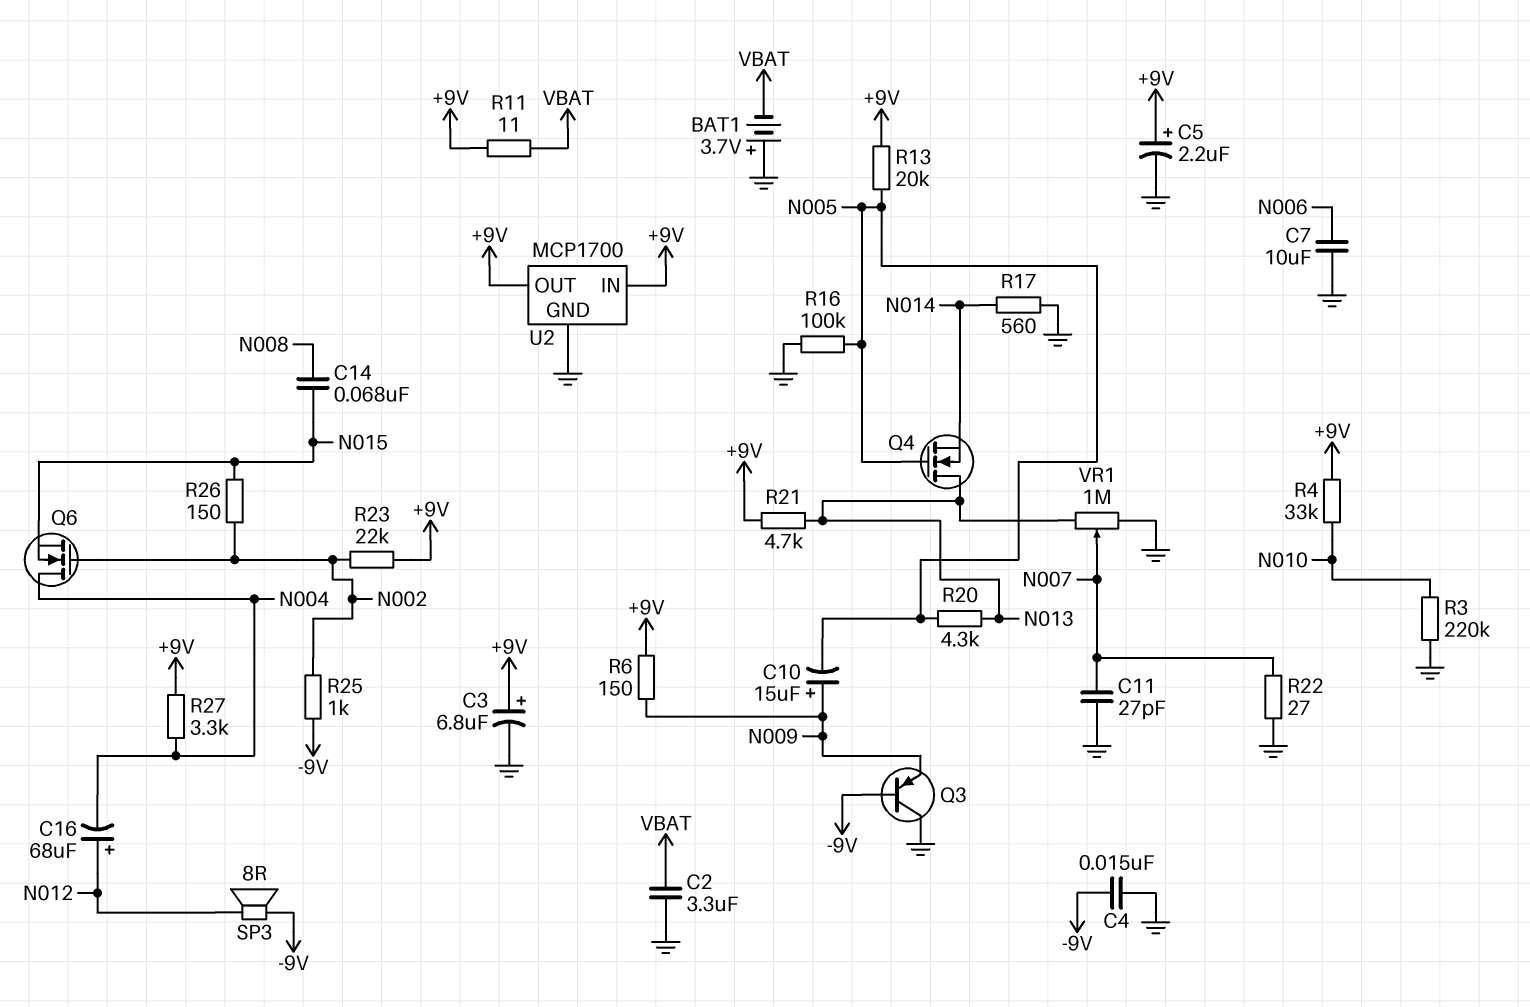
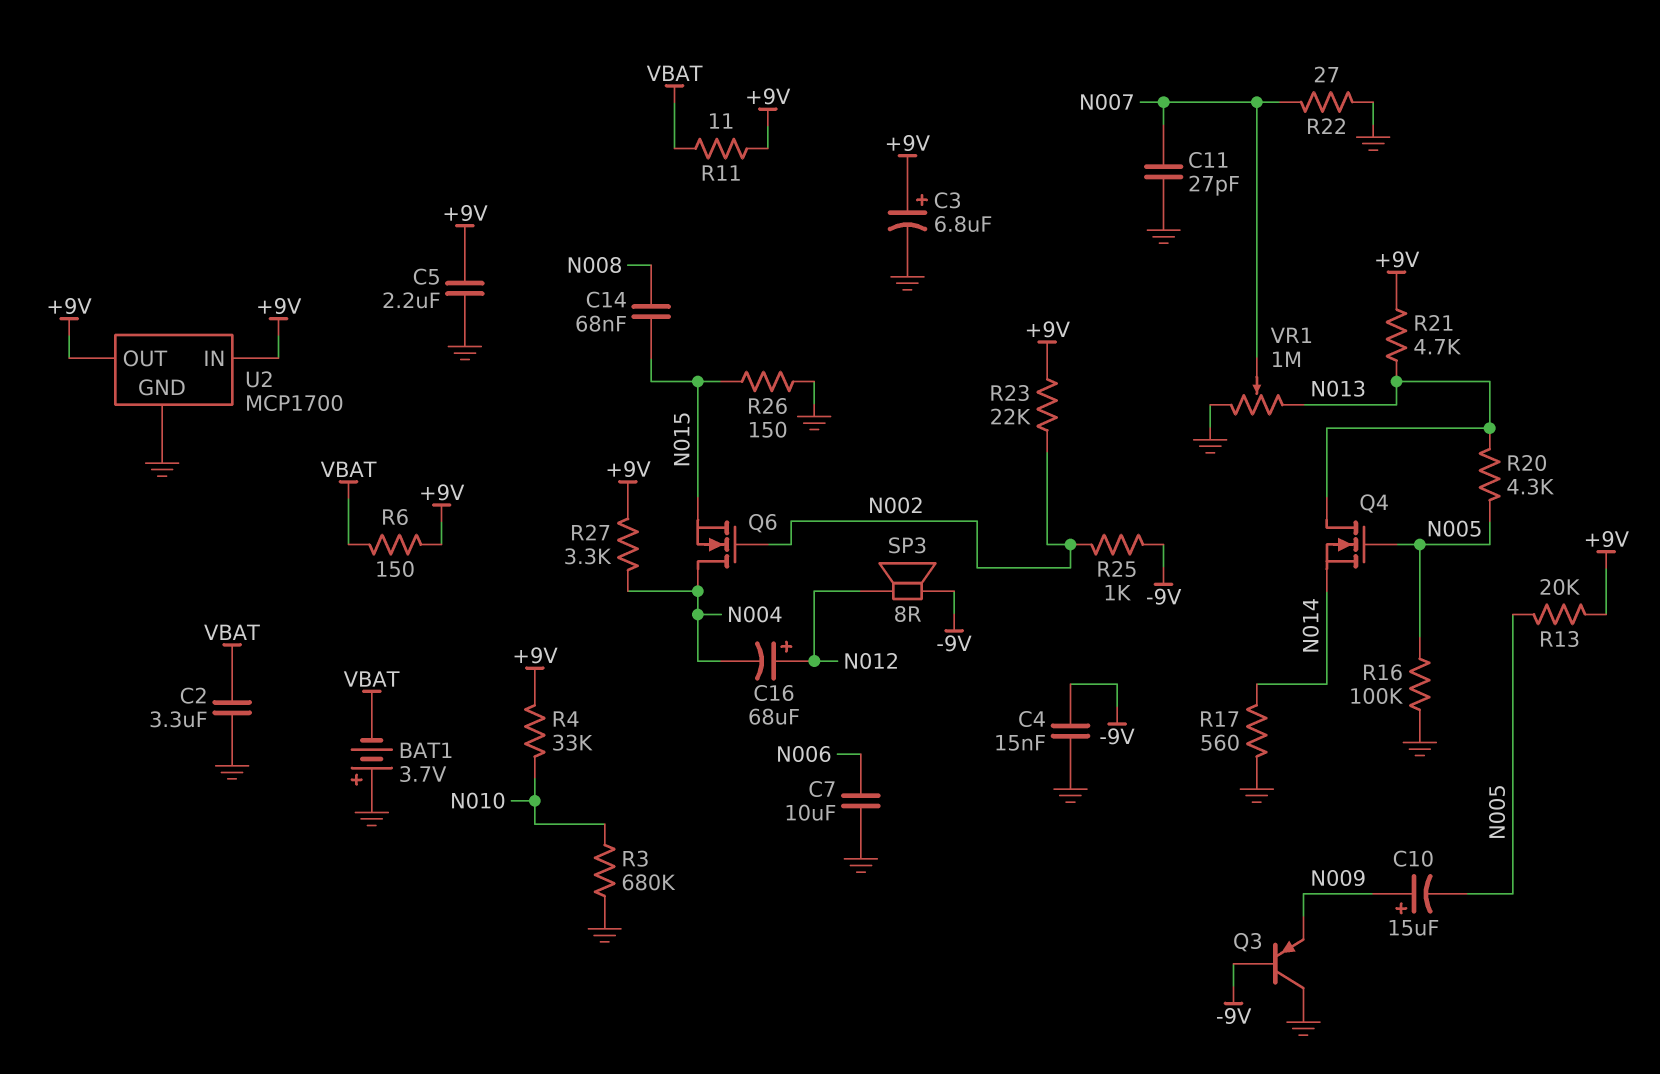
C5: 2.2uF (plus +9V, minus GND) -> 2.2uF (+9V, GND)
R3: 220k (GND, N010) -> 680k (GND, N010)
R6: 150 (+9V, N009) -> 150 (+9V, VBAT)
R26: 150 (N002, N015) -> 150 (GND, N015)

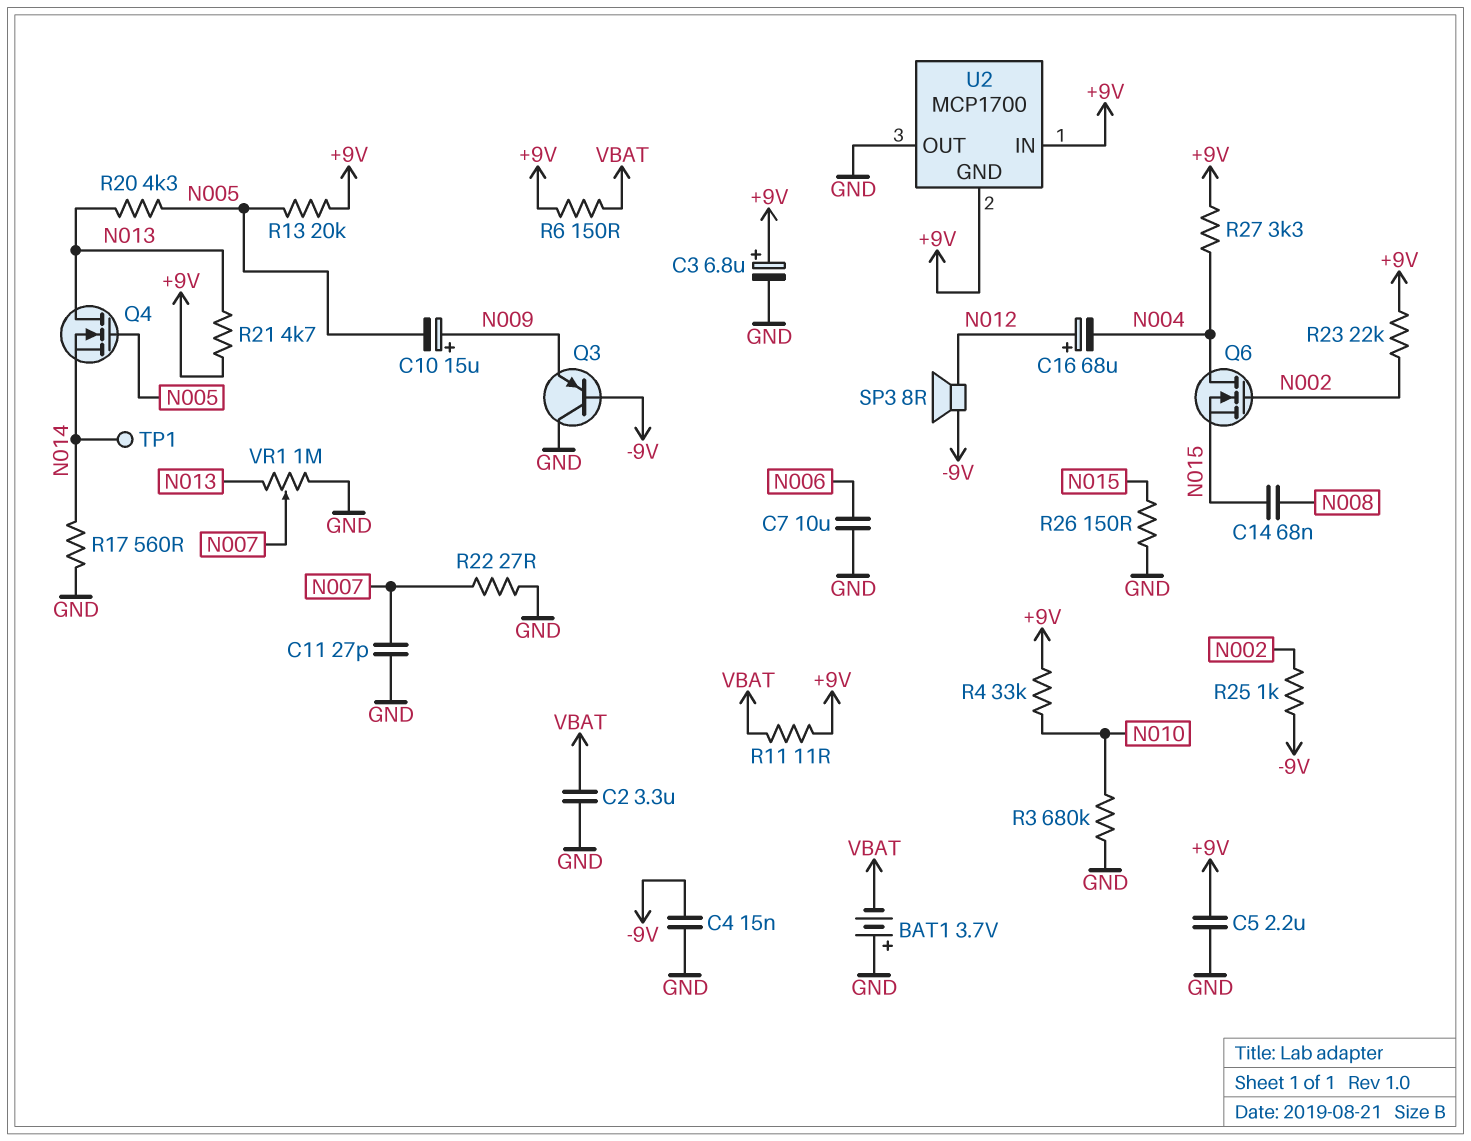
R16: 100k (GND, N005) -> none
TP1: none -> test point (N014)
U2 pin GND: GND -> +9V
U2 pin OUT: +9V -> GND

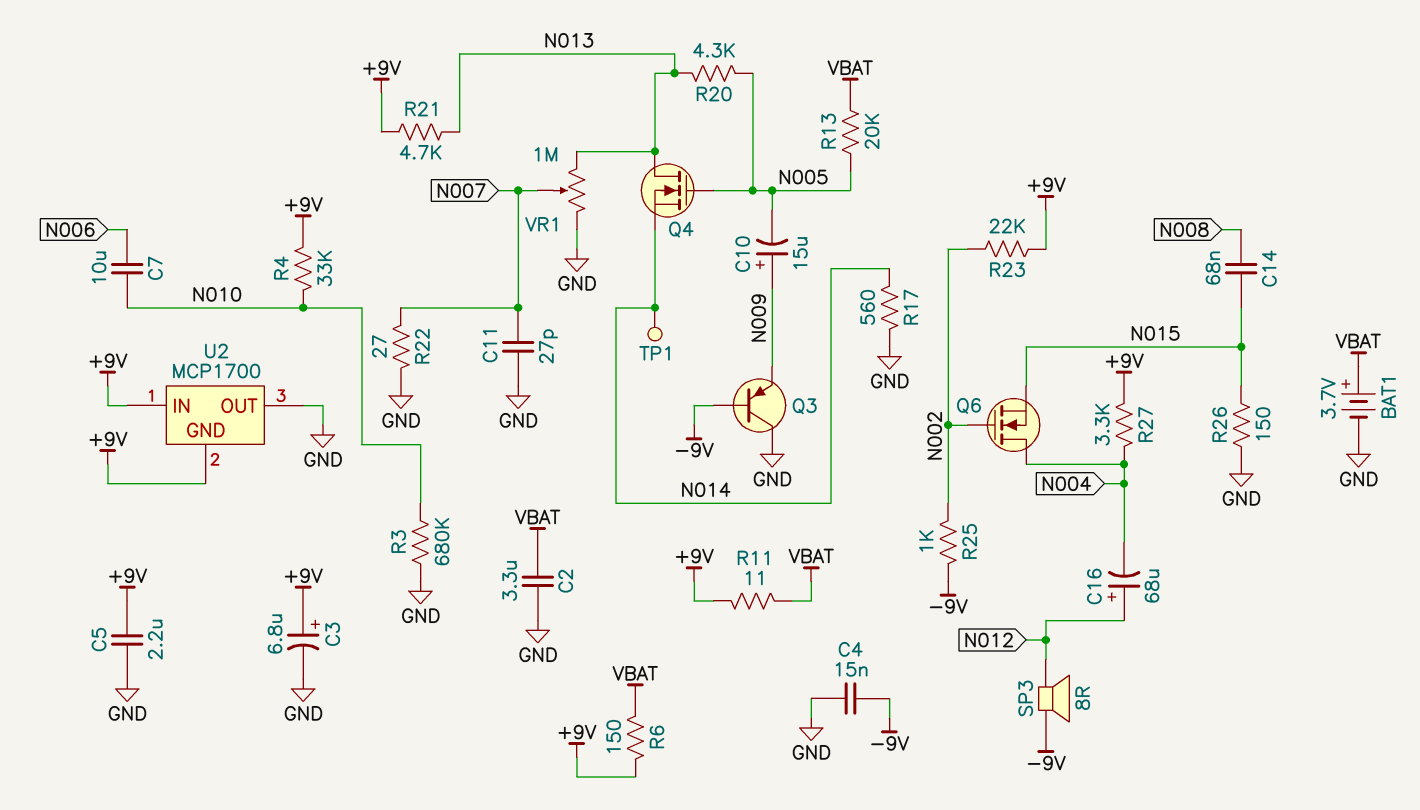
BAT1: 3.7V (plus GND, minus VBAT) -> 3.7V (plus VBAT, minus GND)
C7: 10uF (GND, N006) -> 10uF (N006, N010)
R13: 20k (+9V, N005) -> 20k (N005, VBAT)

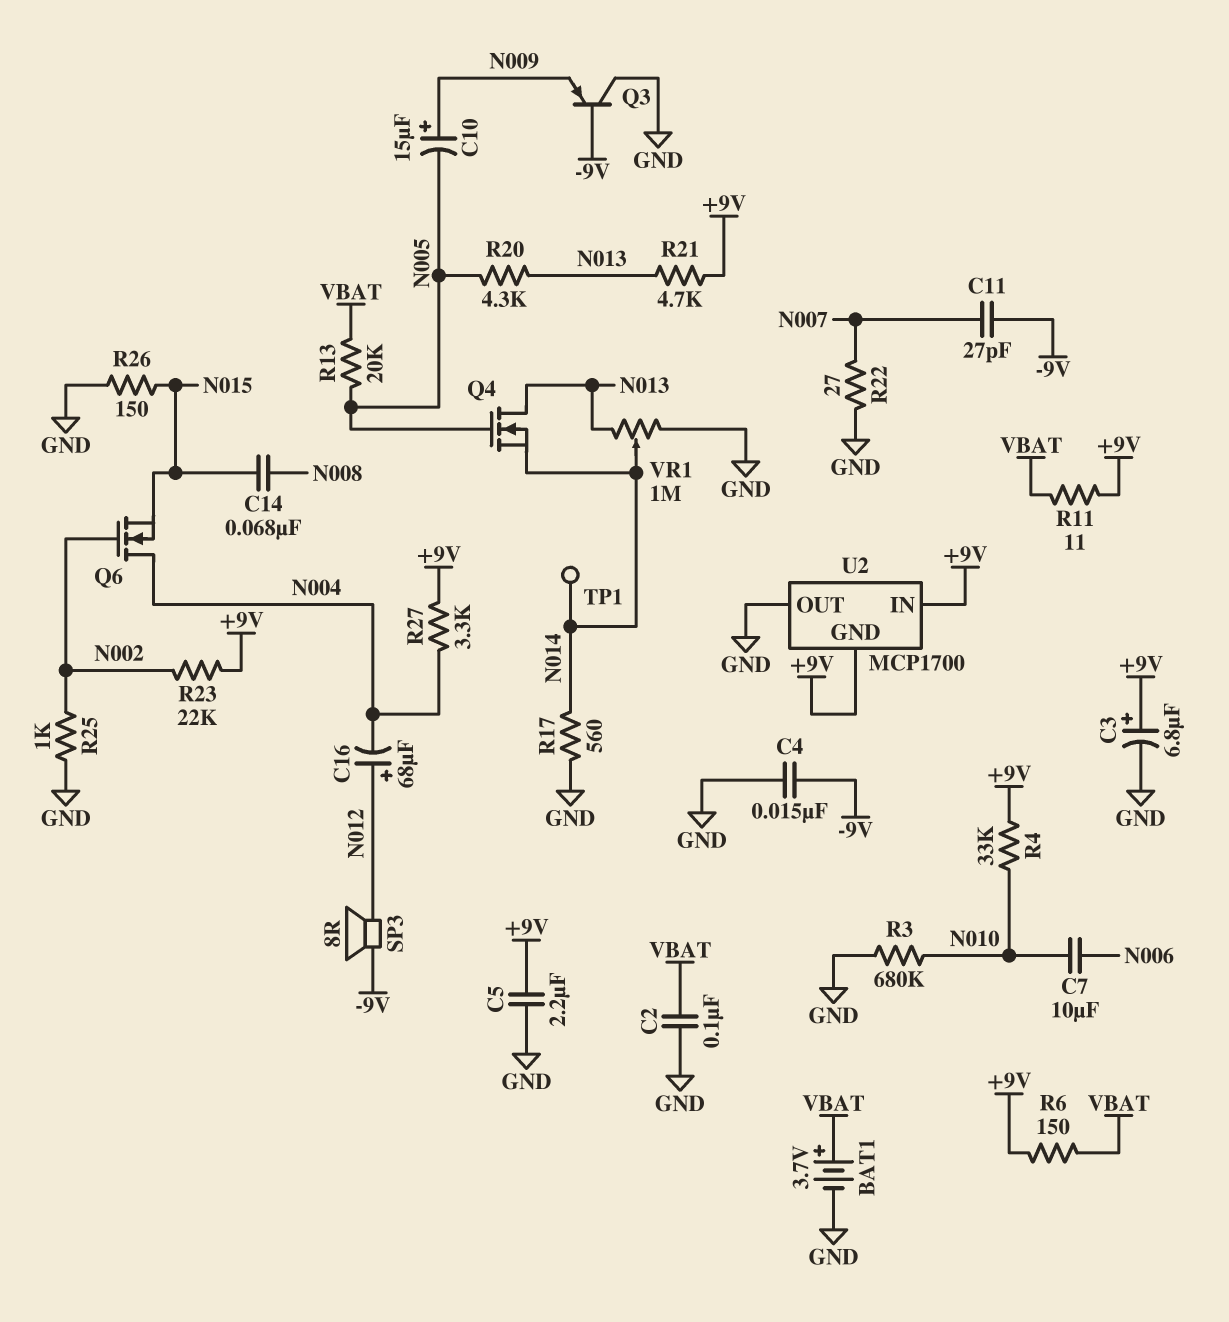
C2: 3.3uF (GND, VBAT) -> 100nF (GND, VBAT)
C11: 27pF (GND, N007) -> 27pF (-9V, N007)
R25: 1k (-9V, N002) -> 1k (GND, N002)
VR1: 1M (GND, N013, wiper N007) -> 1M (GND, N013, wiper N014)

